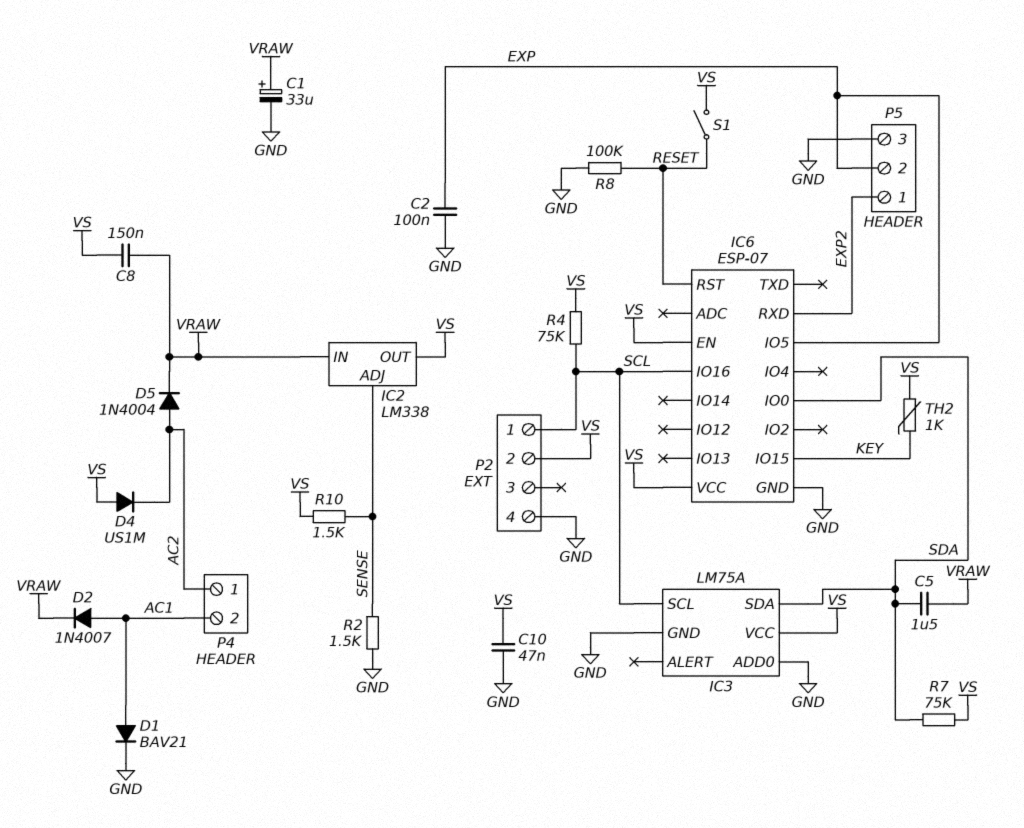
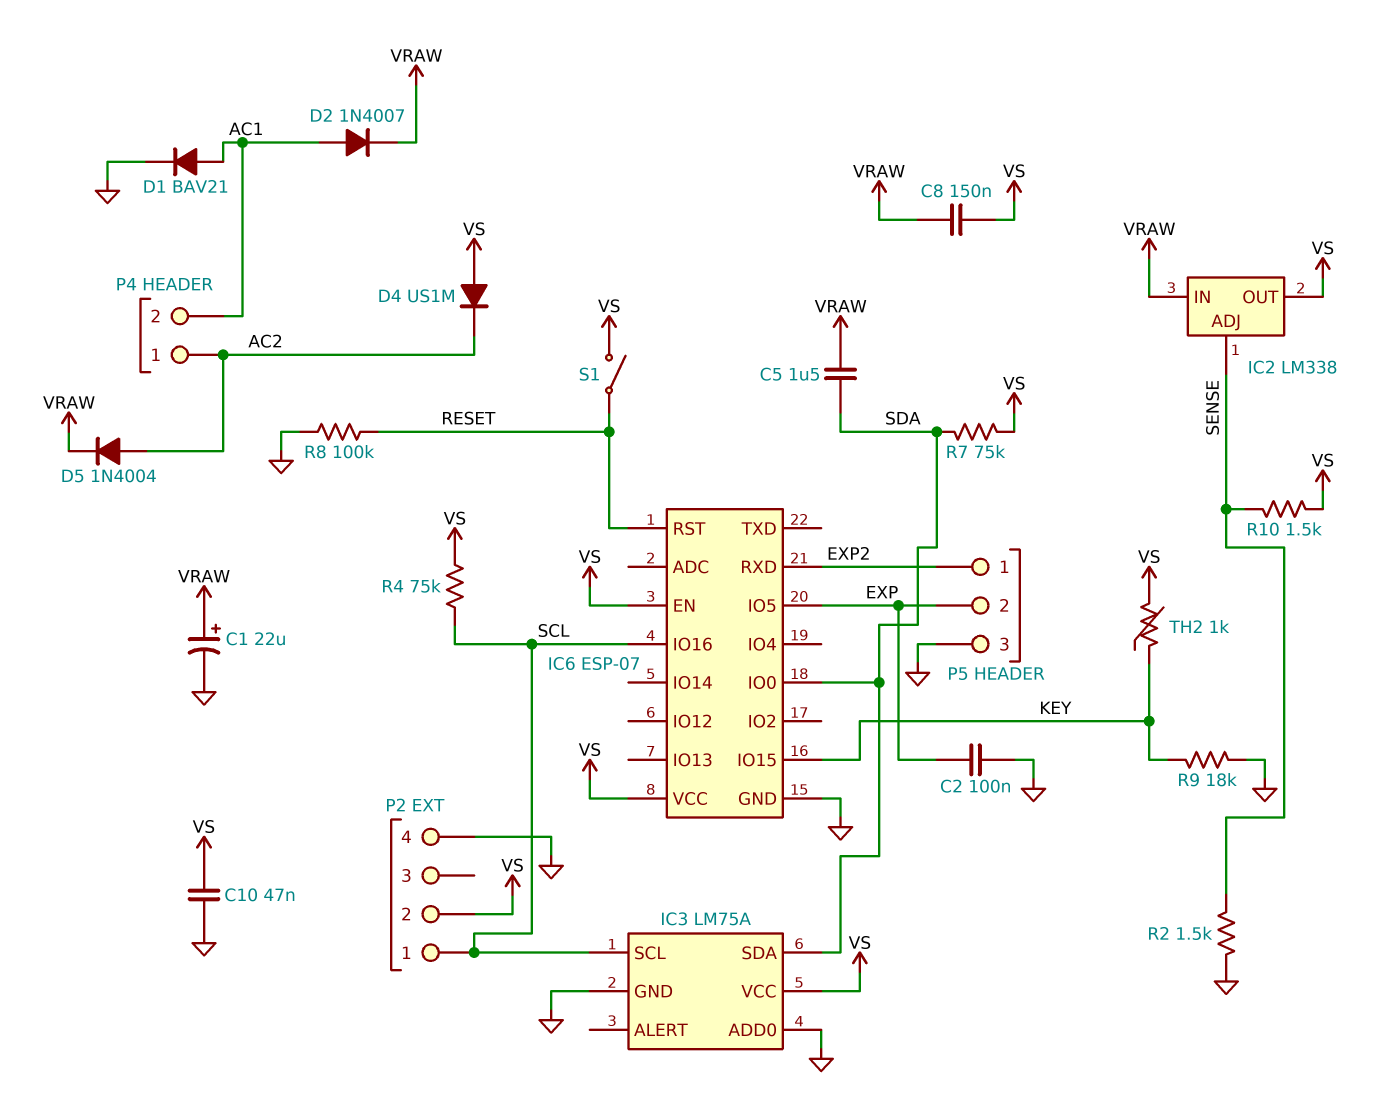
C1: 33uF (plus VRAW, minus GND) -> 22uF (plus VRAW, minus GND)
R9: none -> 18k (GND, KEY)

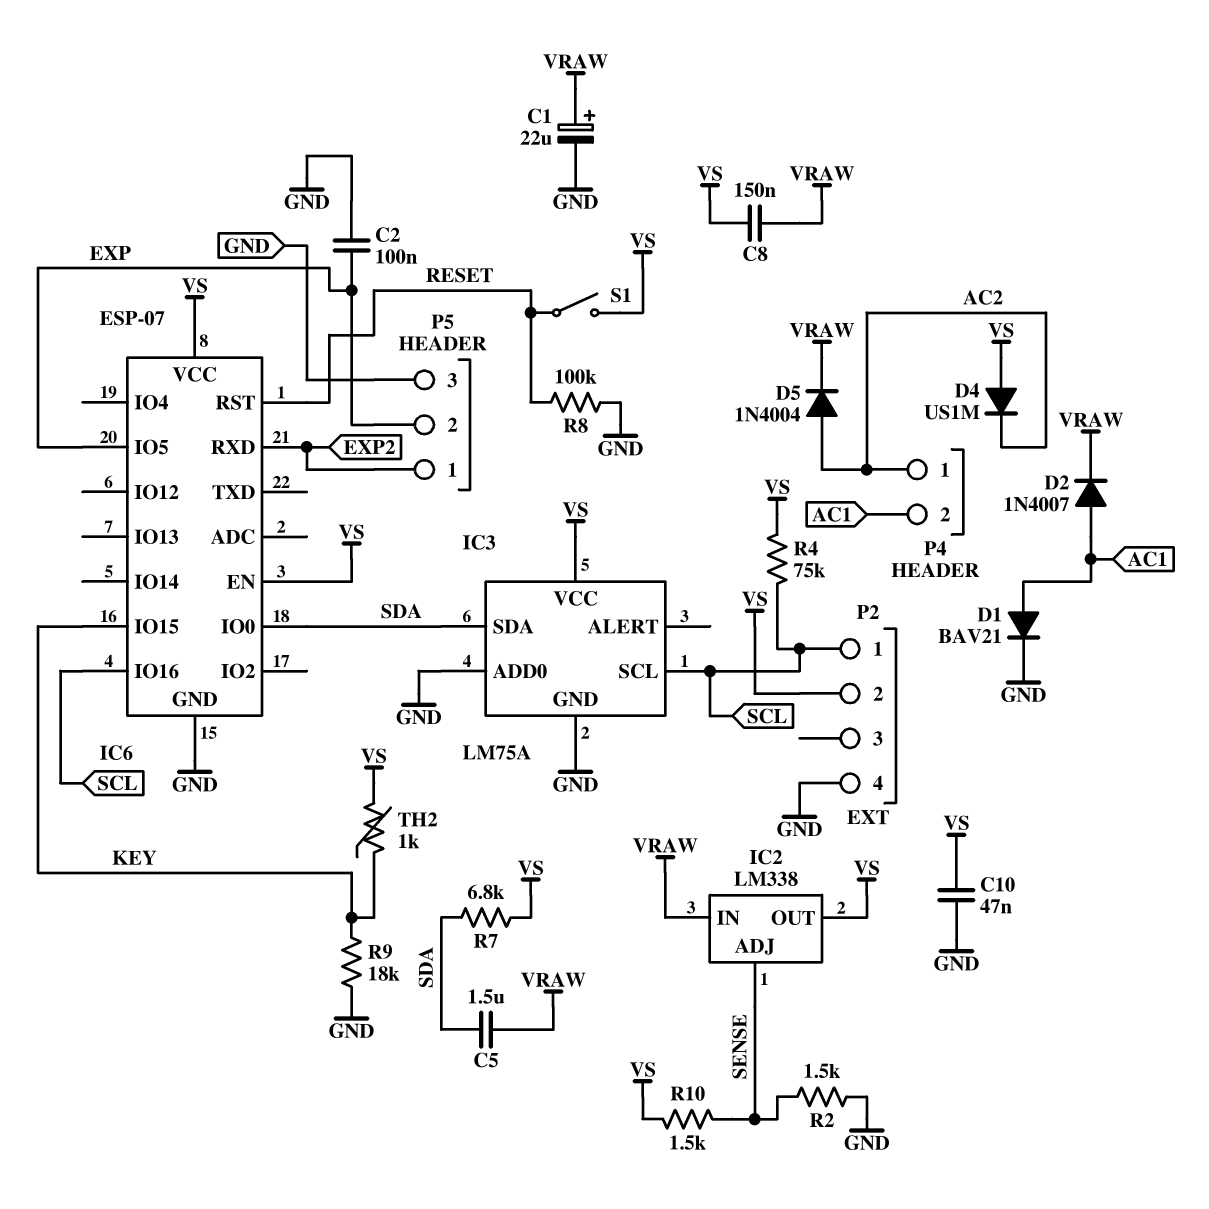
R7: 75k (SDA, VS) -> 6.8k (SDA, VS)

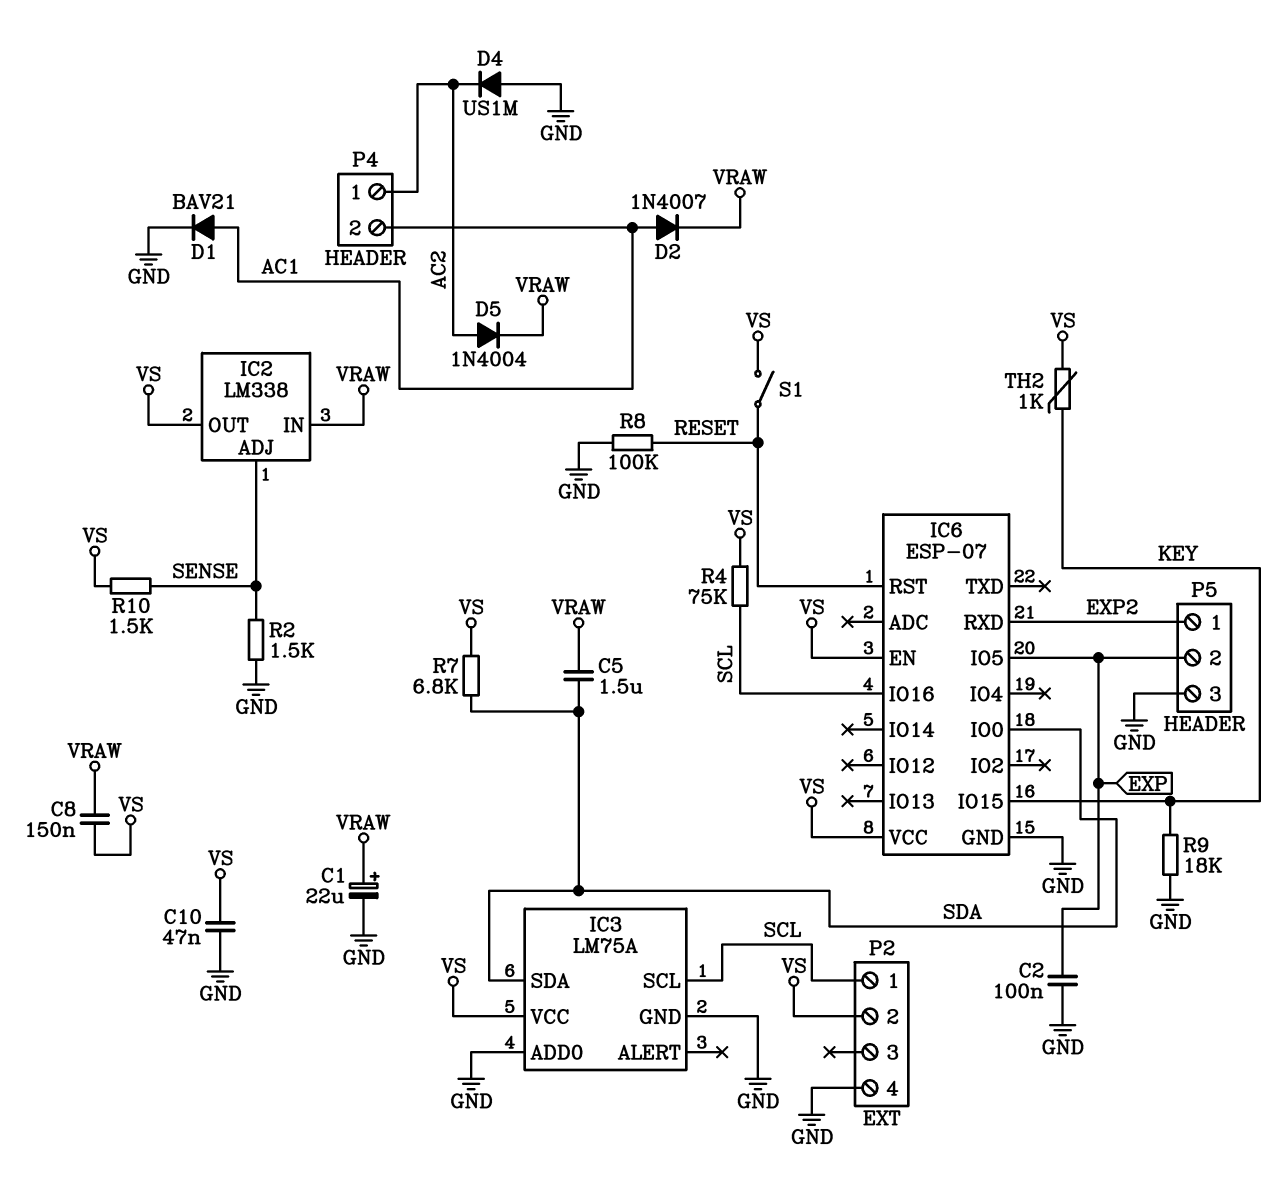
D4: diode US1M (A VS, K AC2) -> diode US1M (A GND, K AC2)

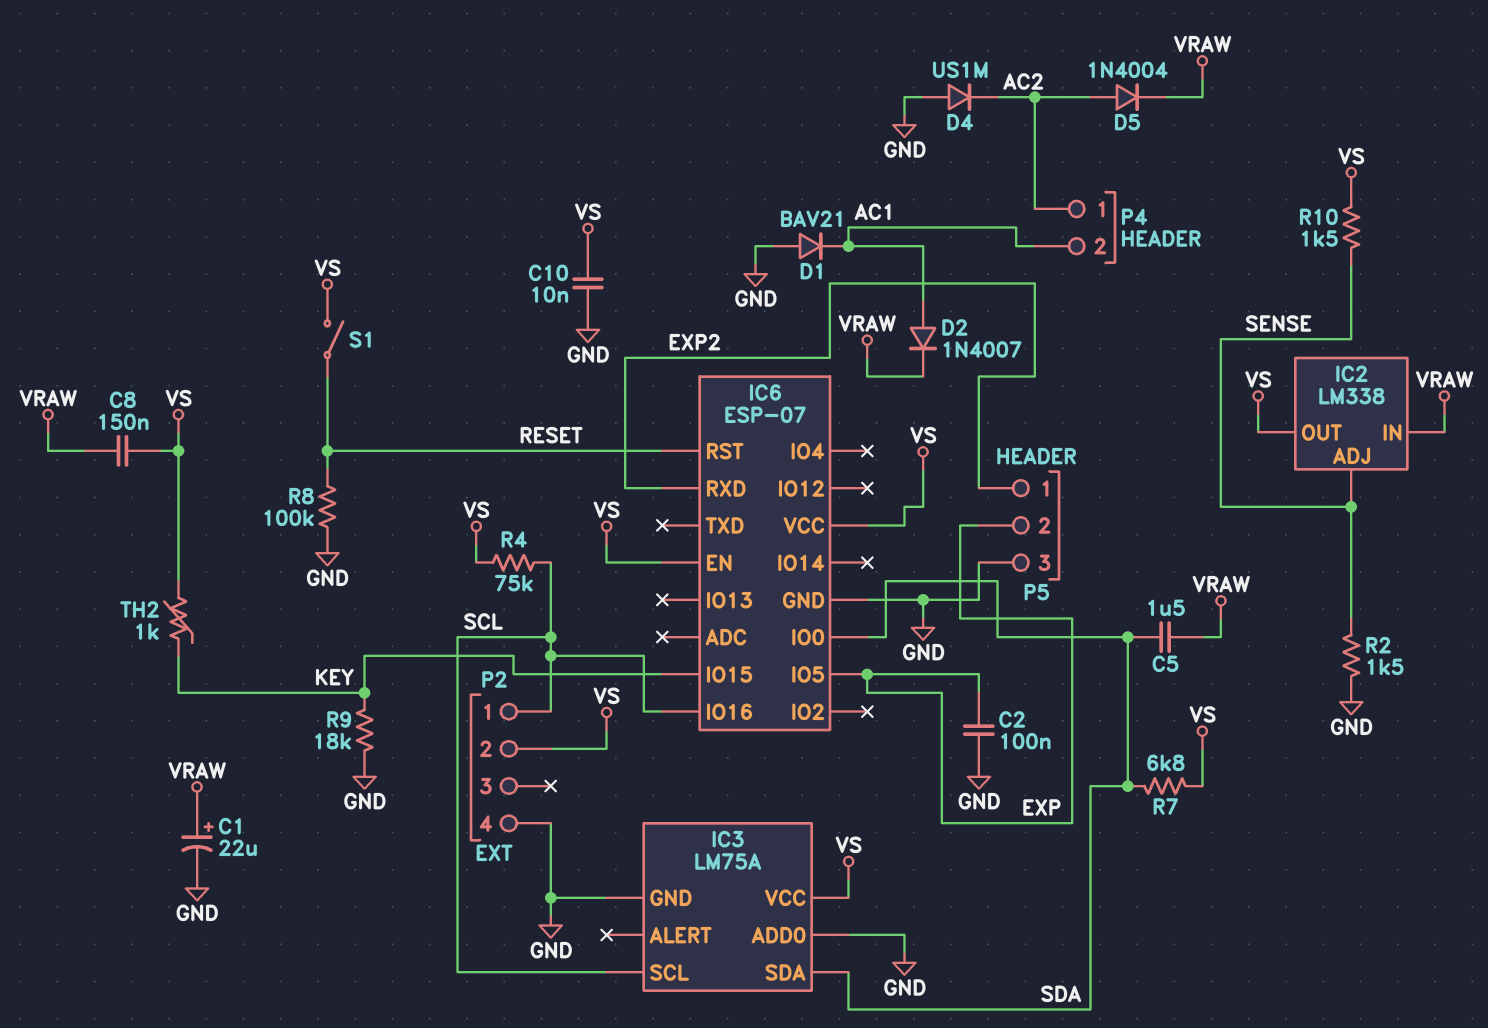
C10: 47nF (GND, VS) -> 10nF (GND, VS)
D1: diode BAV21 (A AC1, K GND) -> diode BAV21 (A GND, K AC1)

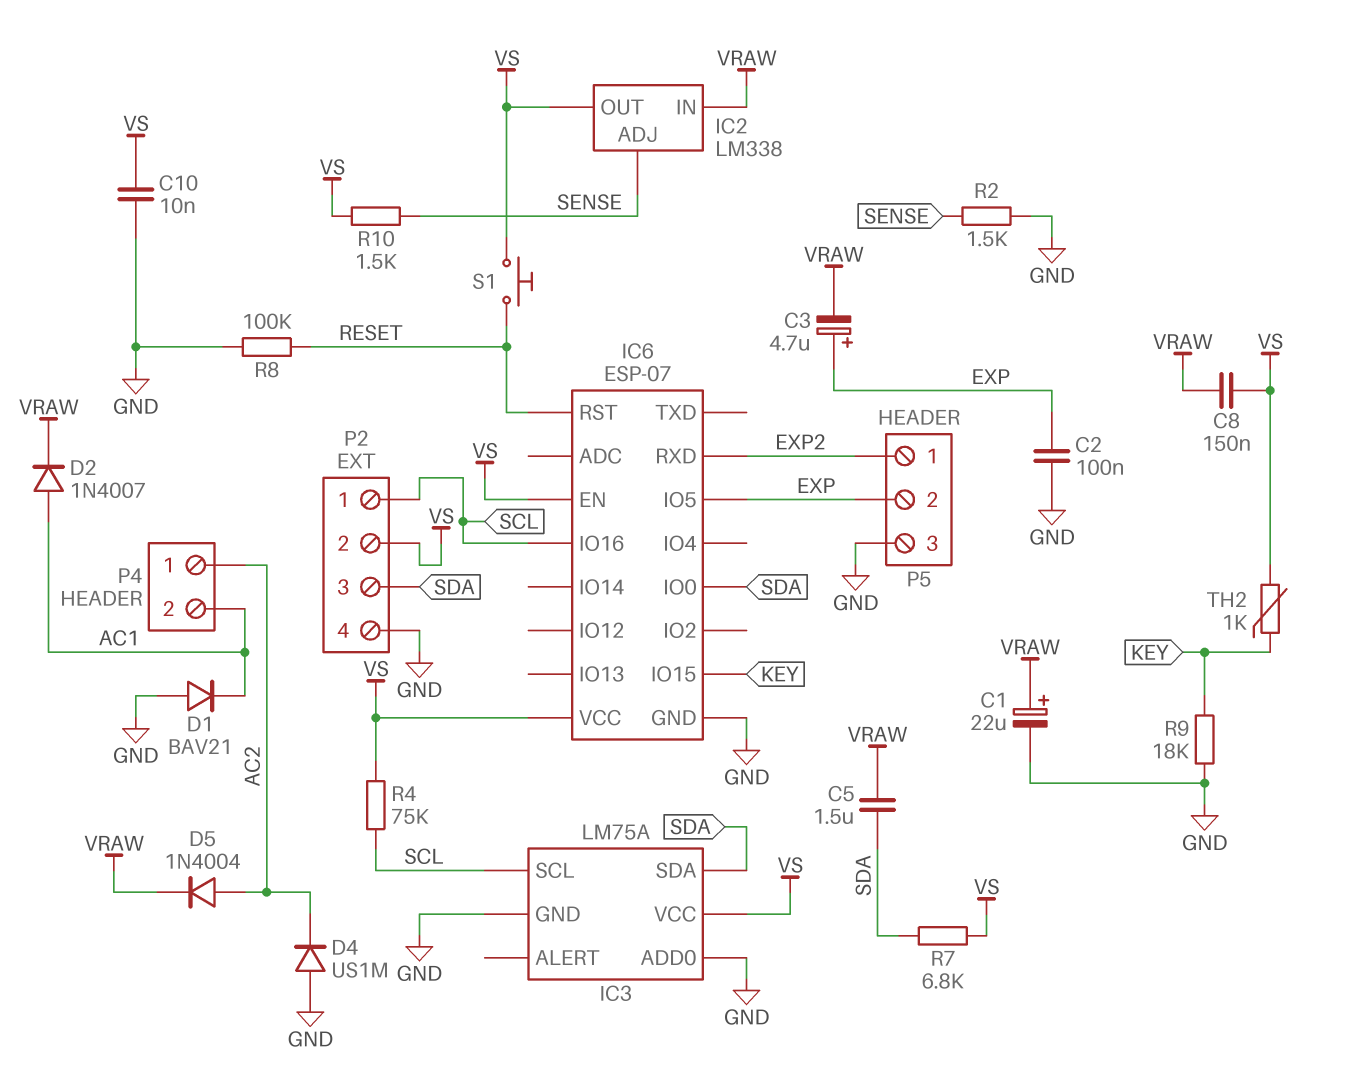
C3: none -> 4.7uF (plus EXP, minus VRAW)
P2 pin 3: none -> SDA
S1: switch (RESET, VS) -> button (RESET, VS)

